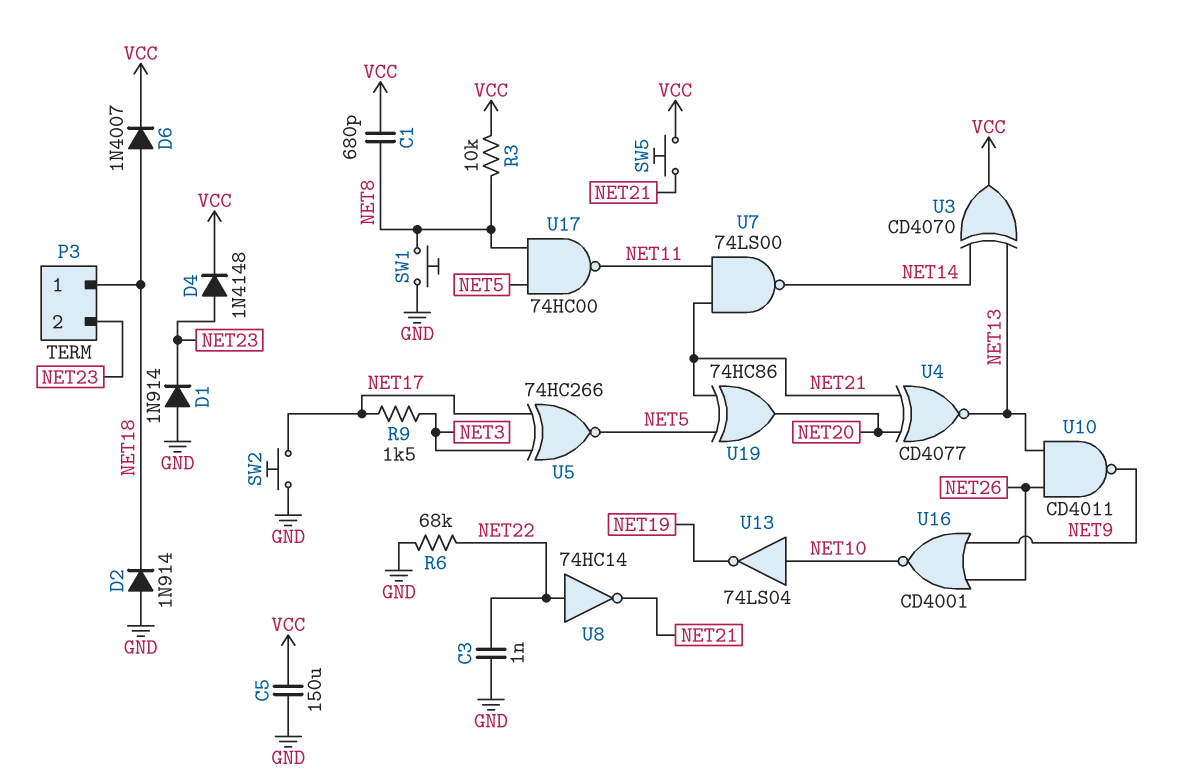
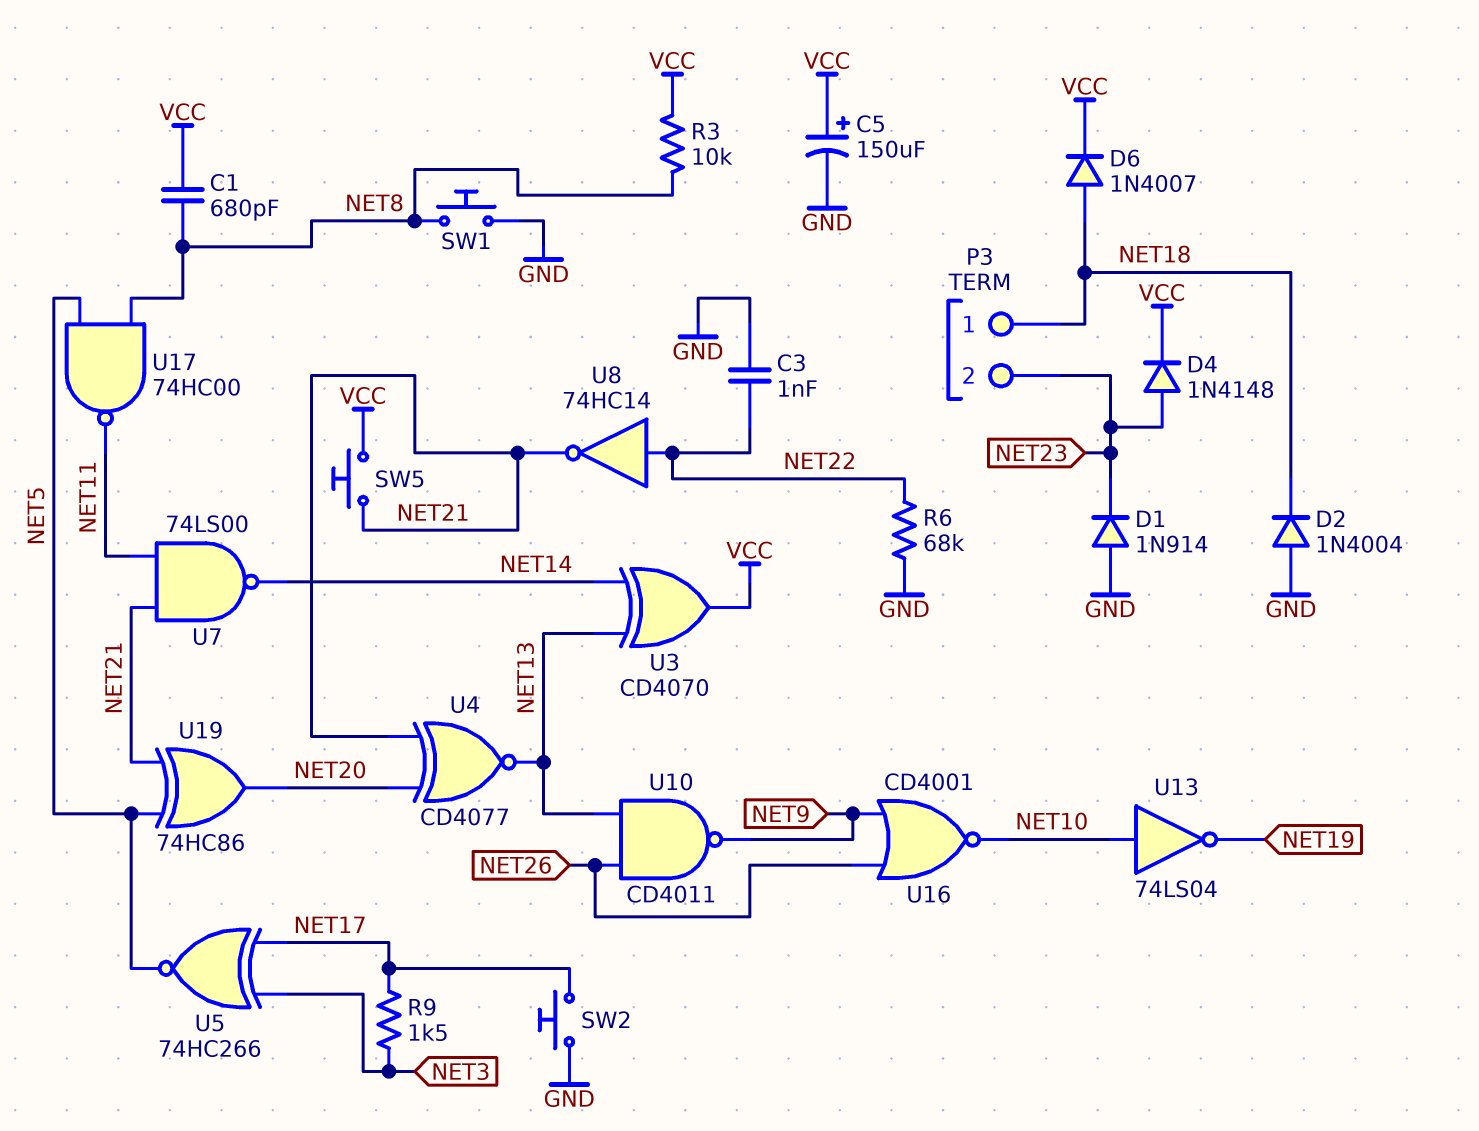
C5: 150uF (GND, VCC) -> 150uF (plus VCC, minus GND)
D2: diode 1N914 (A GND, K NET18) -> diode 1N4004 (A GND, K NET18)

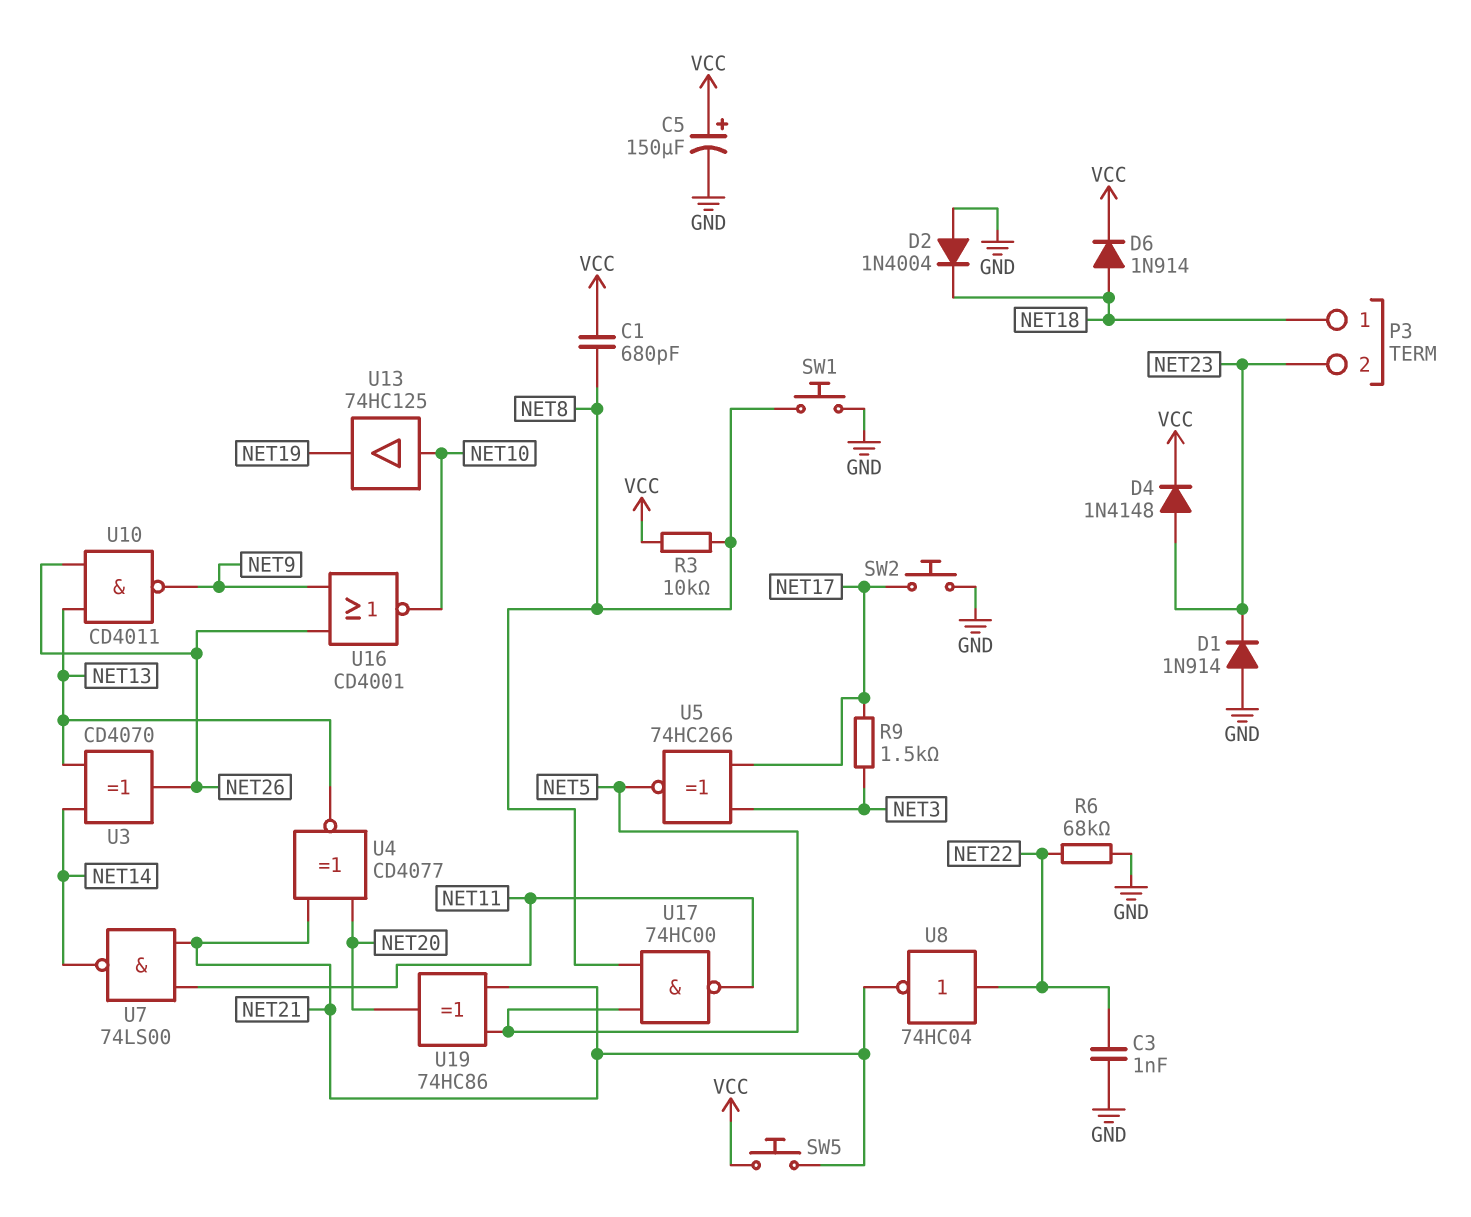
D6: diode 1N4007 (A NET18, K VCC) -> diode 1N914 (A NET18, K VCC)
U3: XOR CD4070 (in NET13, in NET14, out VCC) -> XOR CD4070 (in NET13, in NET14, out NET26)
U8: NOT 74HC14 (in NET22, out NET21) -> NOT 74HC04 (in NET22, out NET21)
U13: NOT 74LS04 (in NET10, out NET19) -> buffer 74HC125 (in NET10, out NET19)

